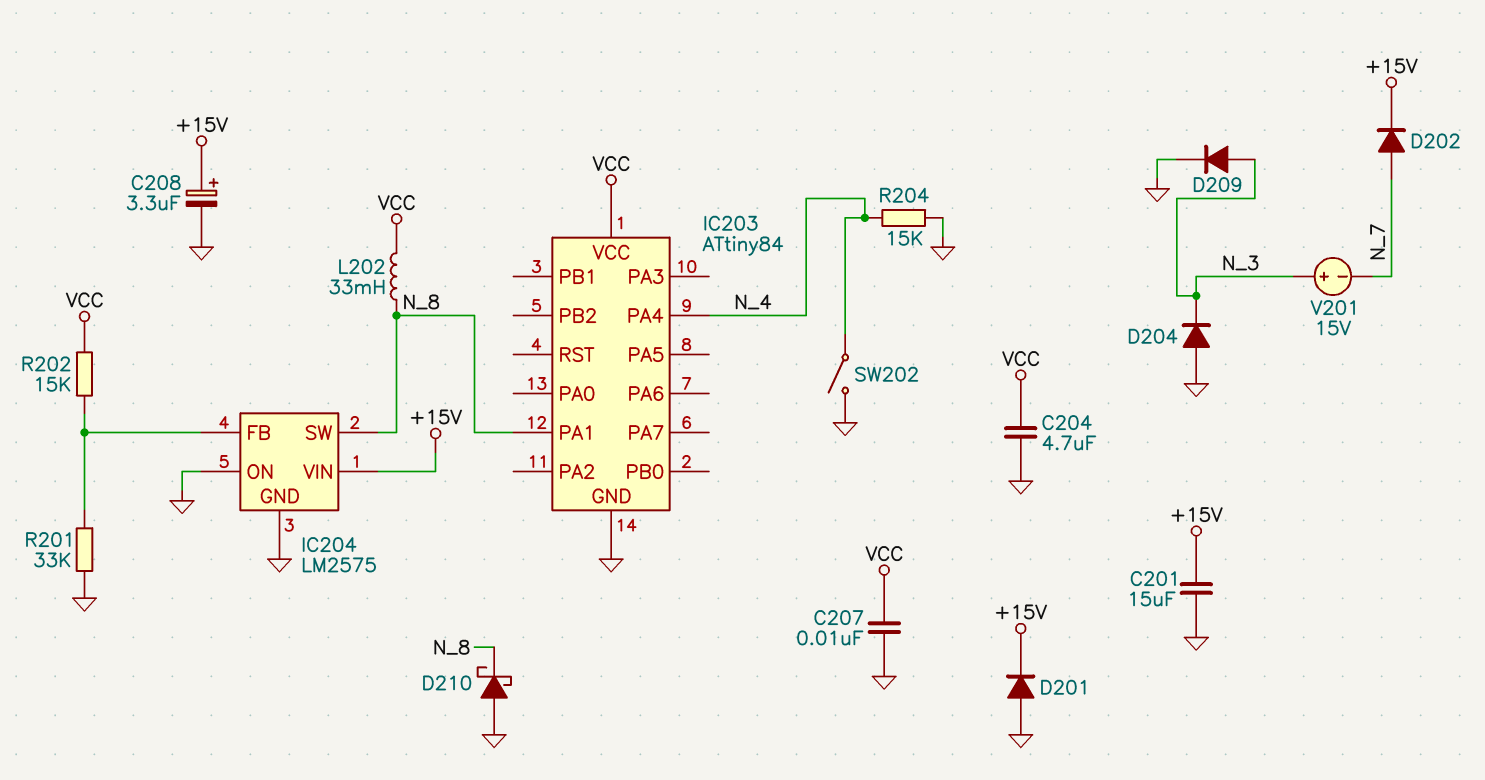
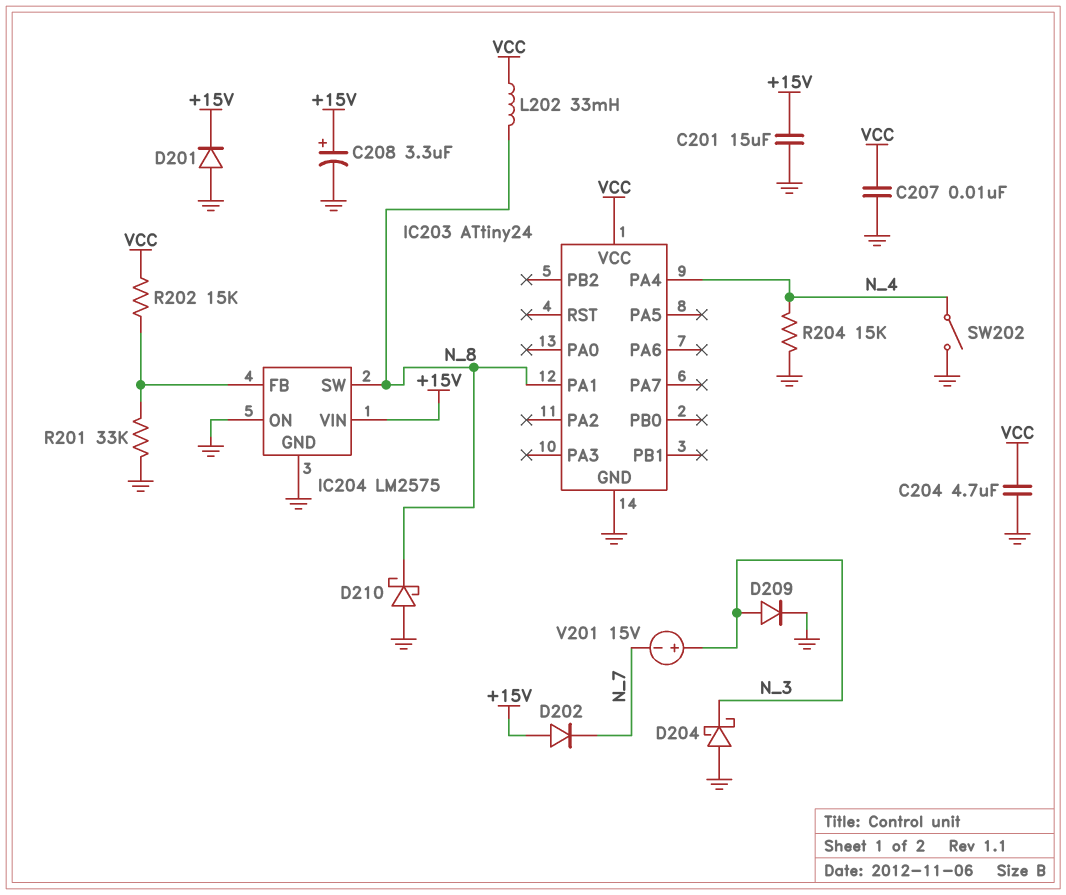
D202: diode (A N_7, K +15V) -> diode (A +15V, K N_7)
D204: diode (A GND, K N_3) -> schottky (A GND, K N_3)
IC203: ATtiny84 -> ATtiny24

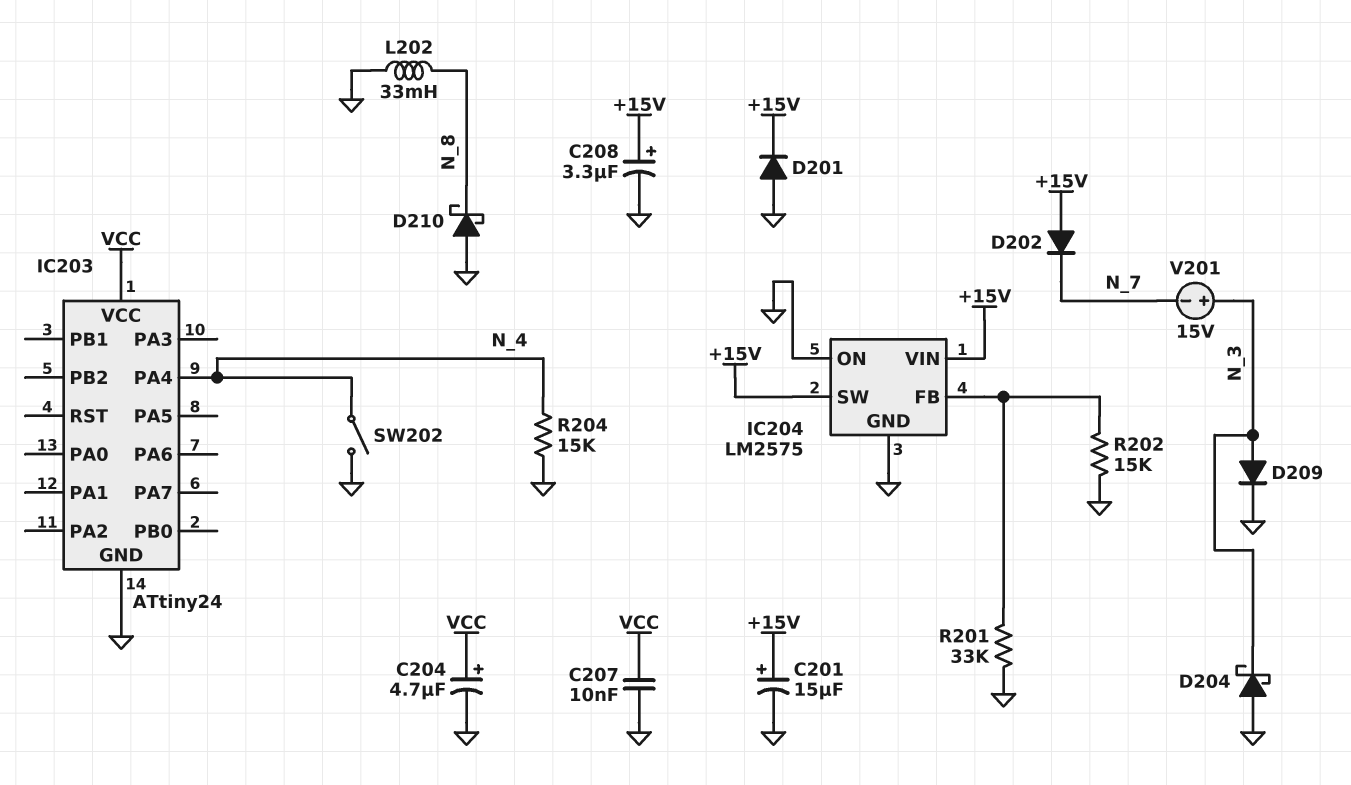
C201: 15uF (+15V, GND) -> 15uF (plus +15V, minus GND)
C204: 4.7uF (GND, VCC) -> 4.7uF (plus VCC, minus GND)
IC203 pin PA1: N_8 -> none
IC204 pin SW: N_8 -> +15V
L202: 33mH (N_8, VCC) -> 33mH (GND, N_8)
R202: 15k (IC204/FB, VCC) -> 15k (GND, IC204/FB)

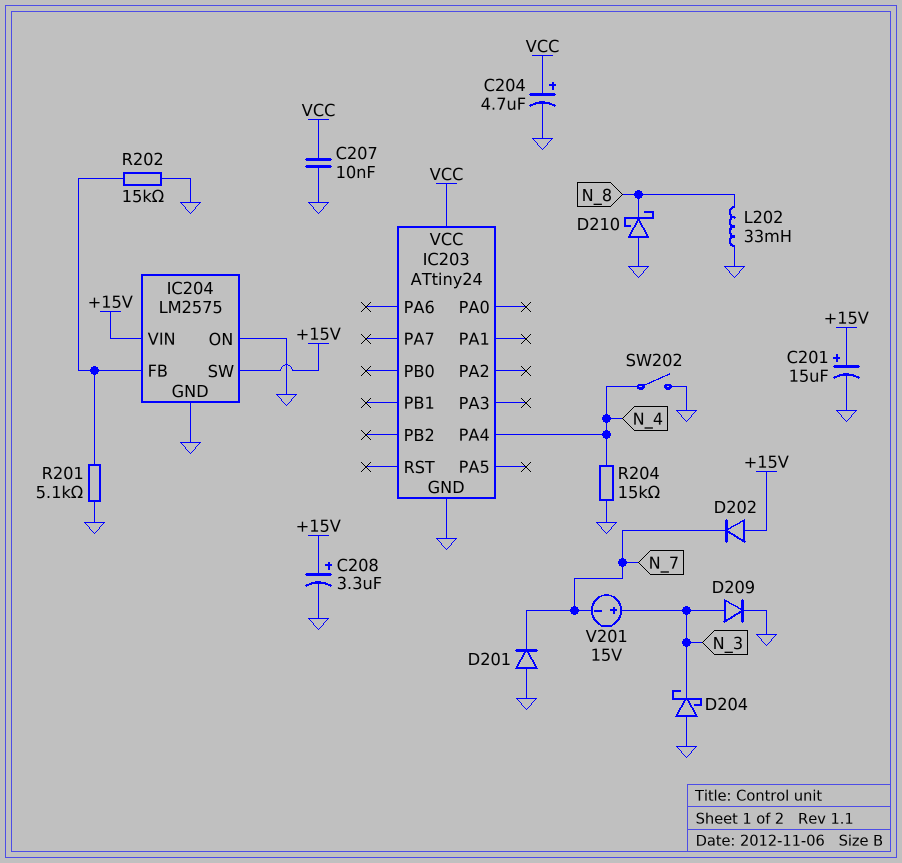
D201: diode (A GND, K +15V) -> diode (A GND, K N_7)
R201: 33k (GND, IC204/FB) -> 5.1k (GND, IC204/FB)

